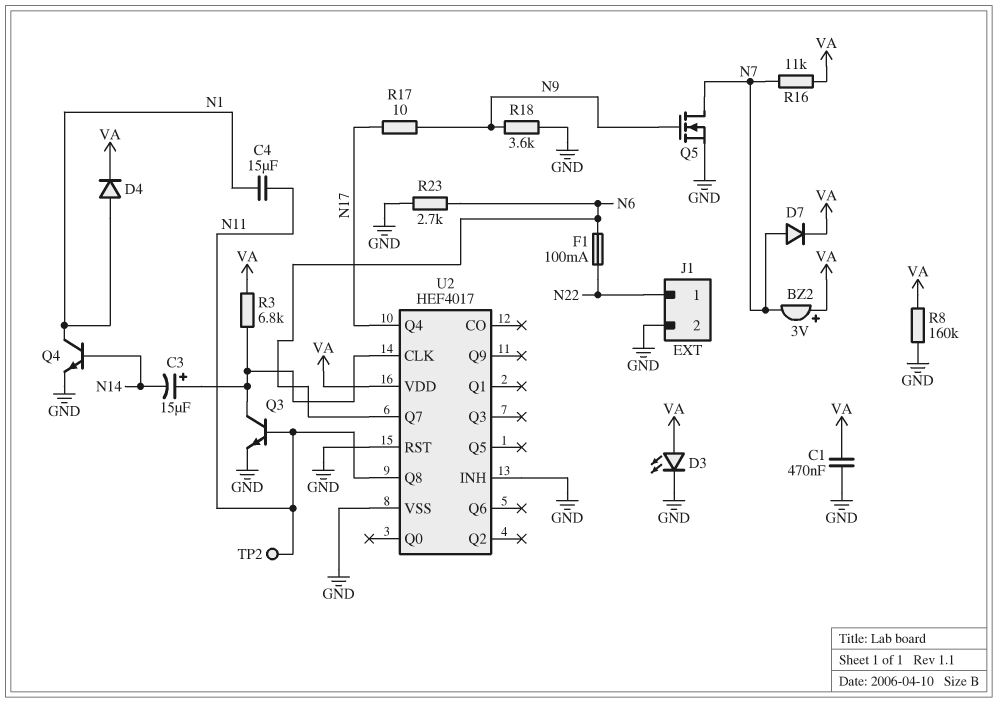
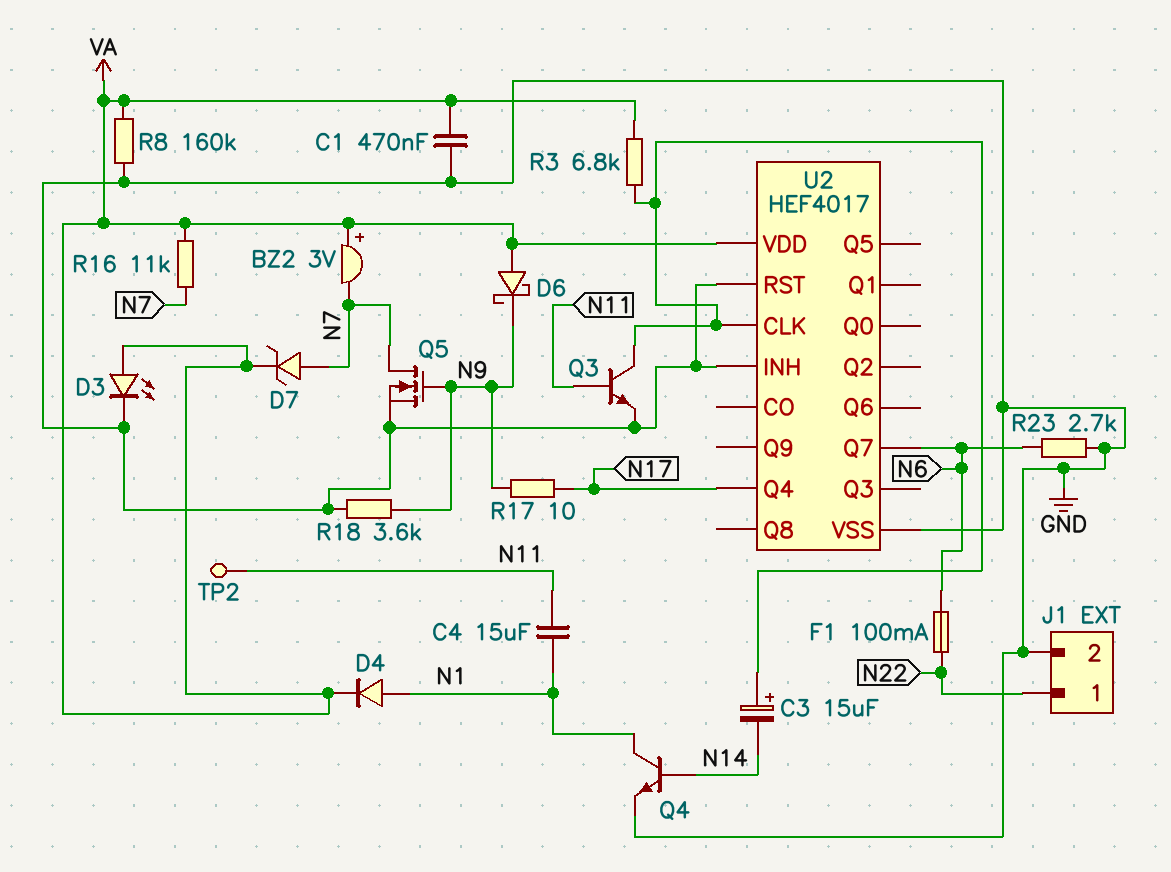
D6: none -> schottky (A VA, K N9)
D7: diode (A N7, K VA) -> zener (A N7, K VA)
U2 pin Q8: N11 -> none

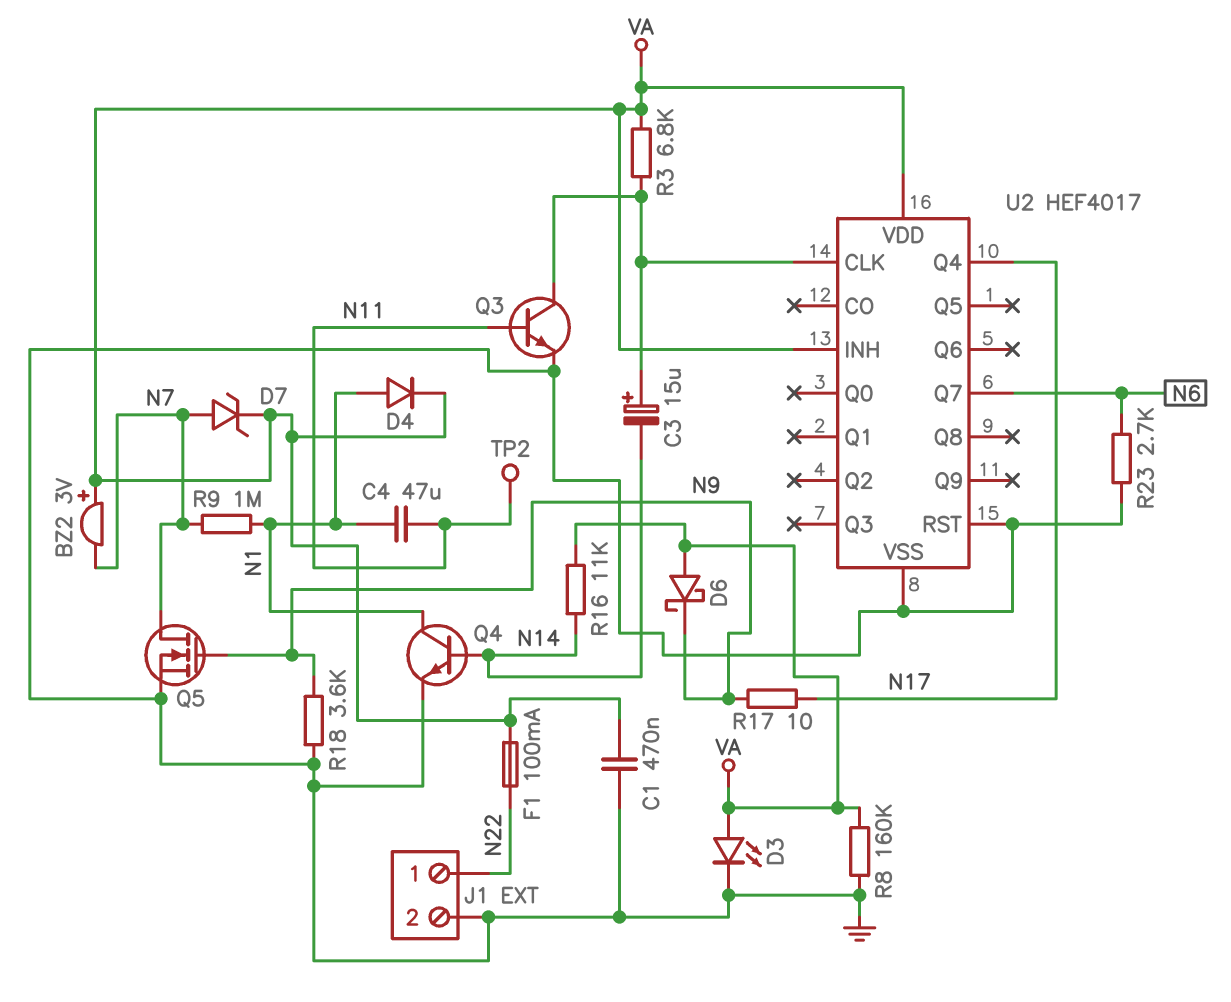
C4: 15uF (N1, N11) -> 47uF (N1, N11)
F1: 100mA (N6, N22) -> 100mA (N22, VA)
R9: none -> 1M (N1, N7)
R16: 11k (N7, VA) -> 11k (N14, VA)
U2 pin INH: GND -> VA

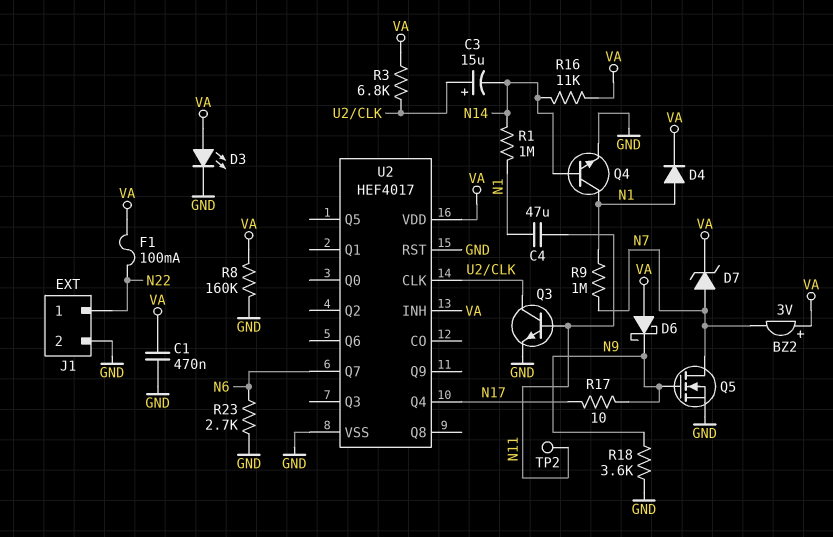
R1: none -> 1M (N1, N14)

